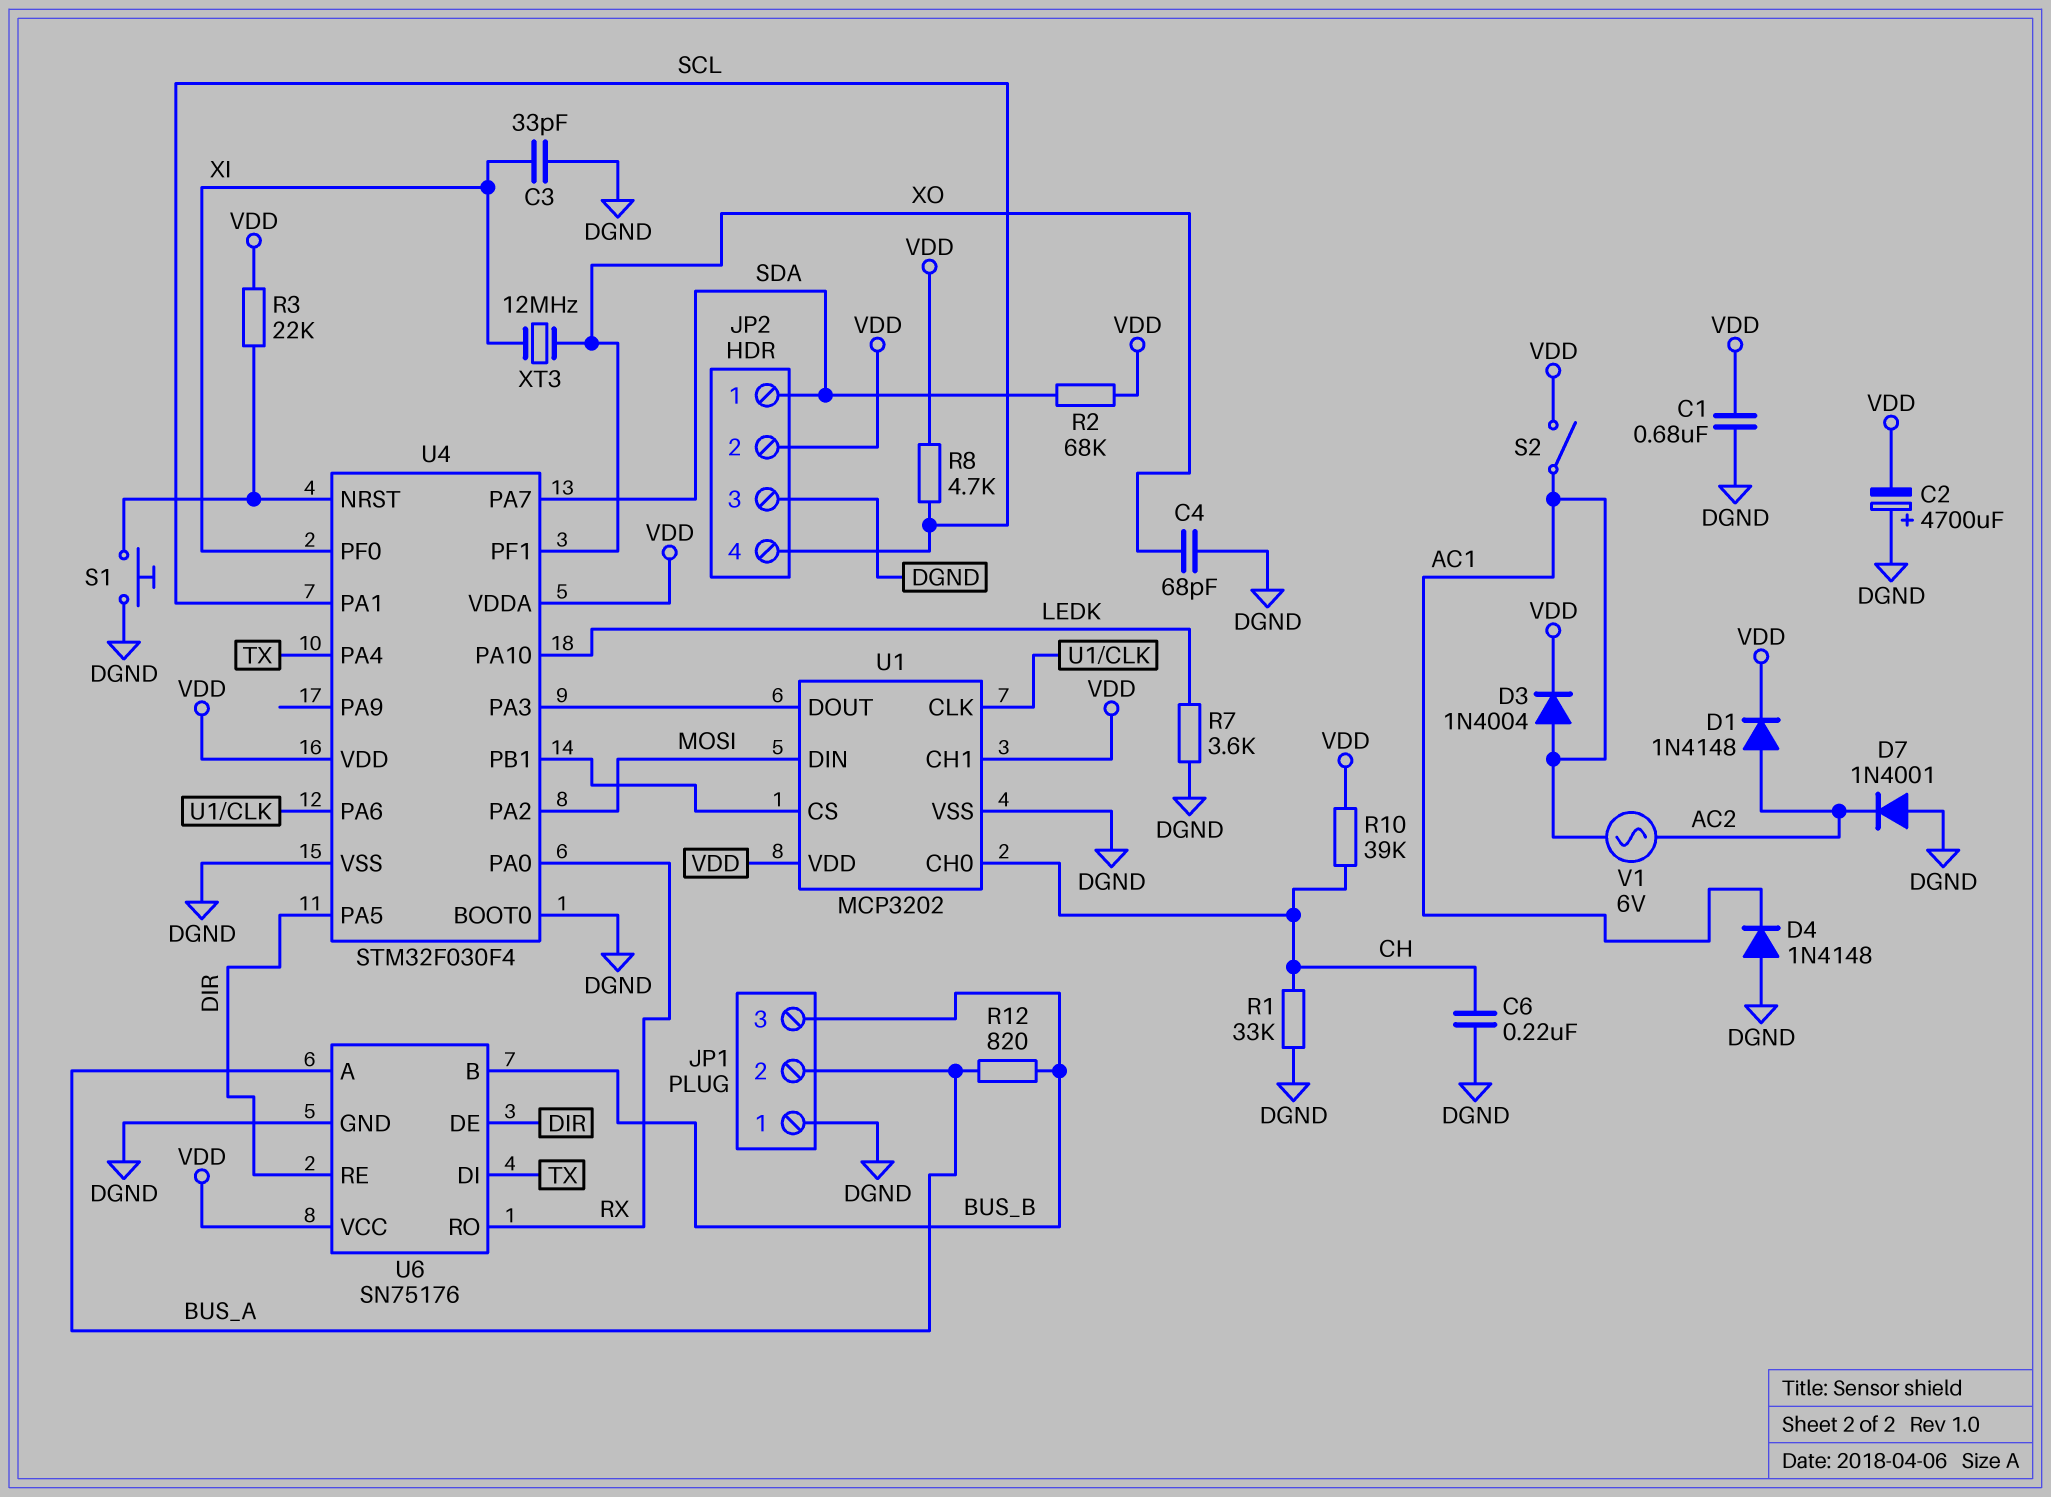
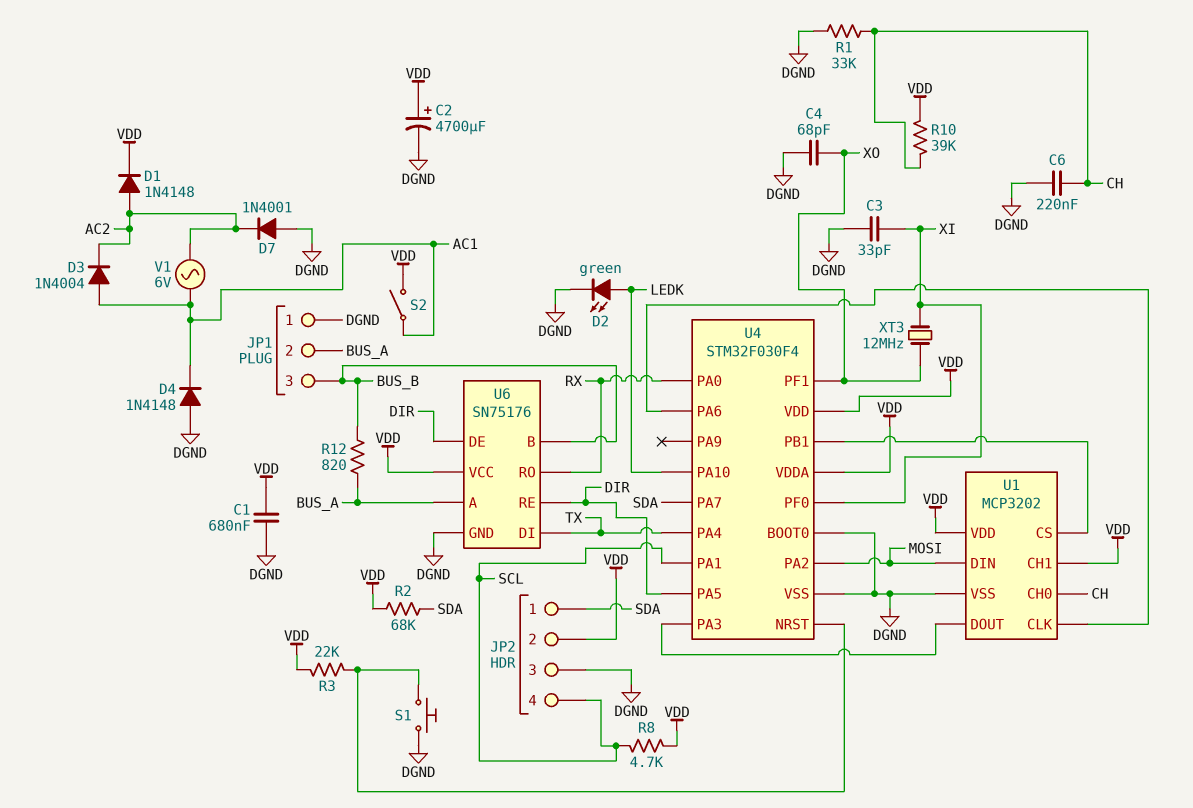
C2: 4700uF (plus DGND, minus VDD) -> 4700uF (plus VDD, minus DGND)
D2: none -> LED green (A LEDK, K DGND)
D3: diode 1N4004 (A AC1, K VDD) -> diode 1N4004 (A AC1, K AC2)
R7: 3.6k (DGND, LEDK) -> none

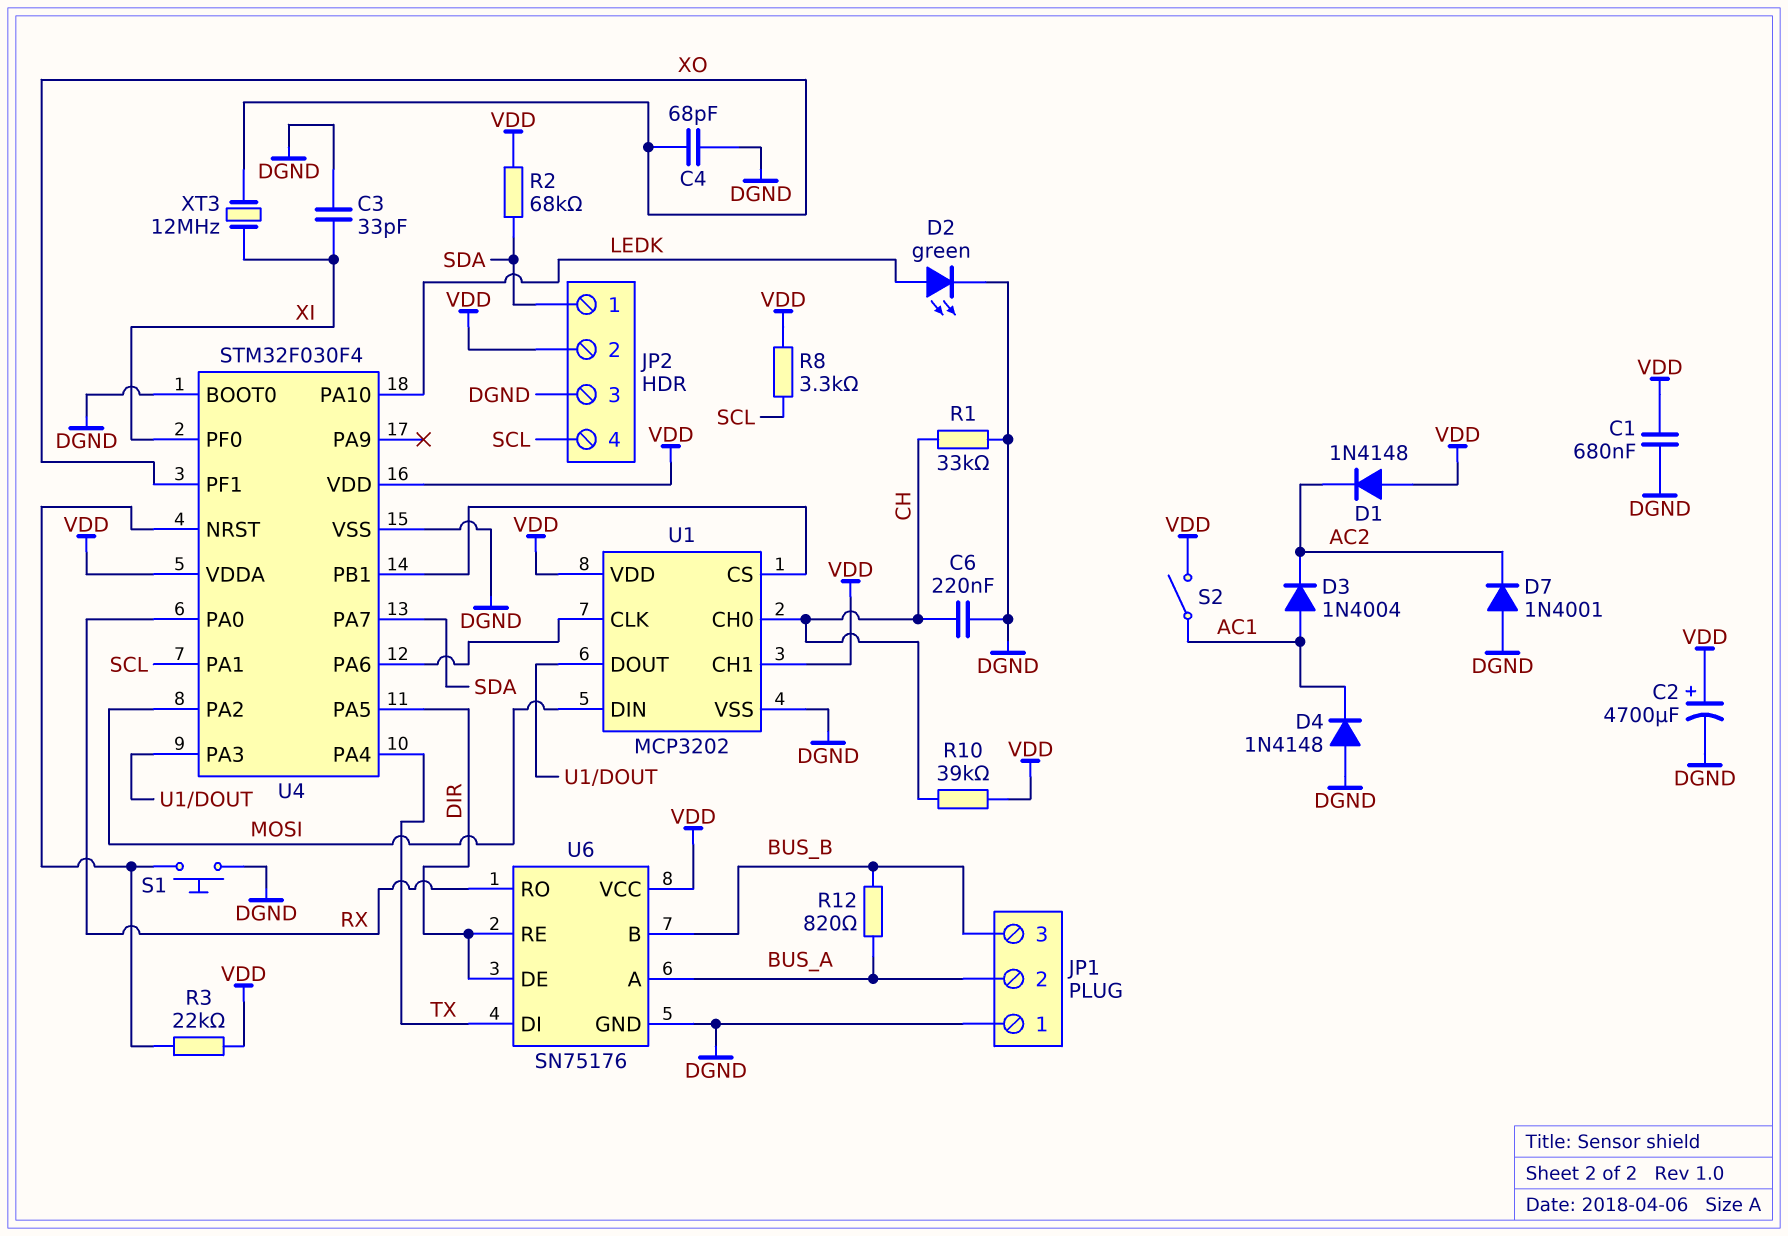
D1: diode 1N4148 (A AC2, K VDD) -> diode 1N4148 (A VDD, K AC2)
R8: 4.7k (SCL, VDD) -> 3.3k (SCL, VDD)
V1: AC 6V (AC1, AC2) -> none

